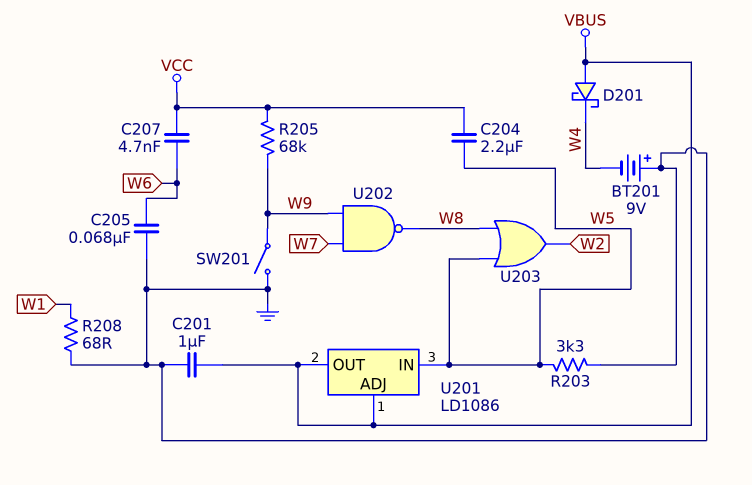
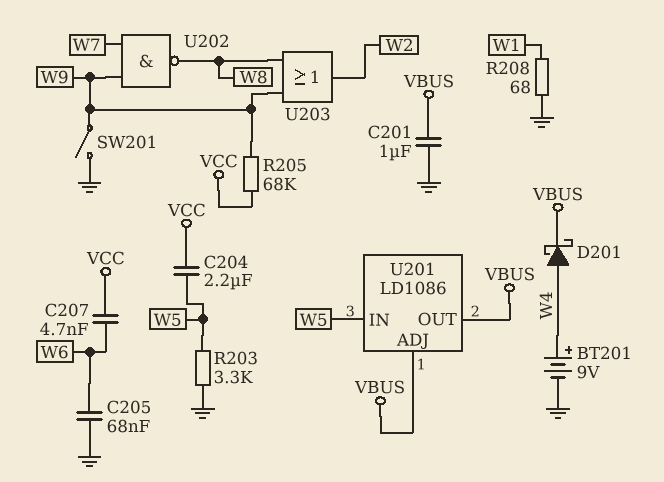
BT201: 9V (plus GND, minus W4) -> 9V (plus W4, minus GND)
D201: schottky (A VBUS, K W4) -> schottky (A W4, K VBUS)
U203: OR (in W5, in W8, out W2) -> OR (in W8, in W9, out W2)

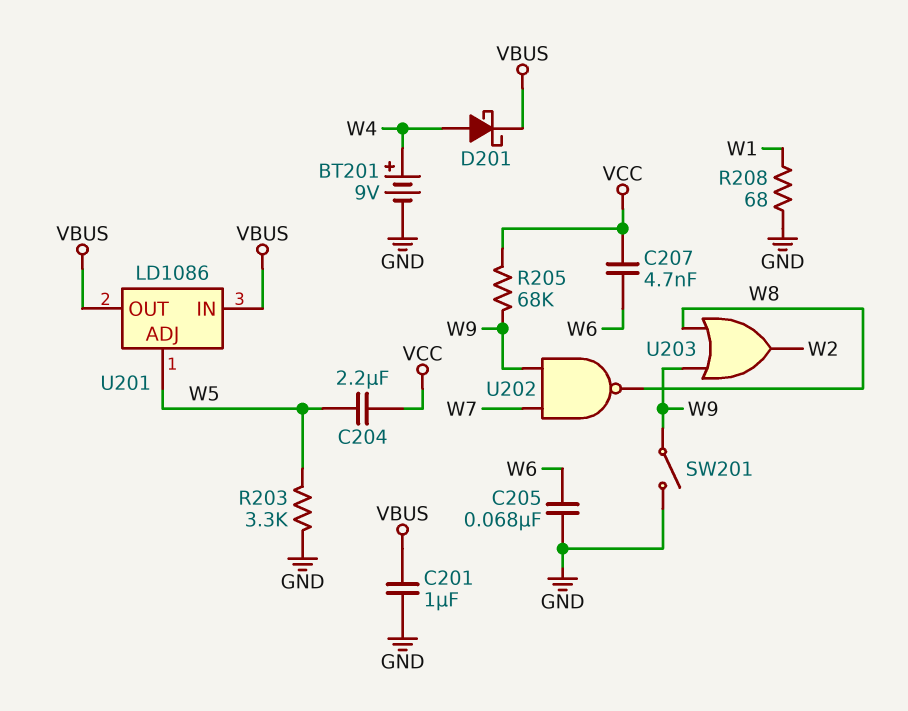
U201 pin ADJ: VBUS -> W5
U201 pin IN: W5 -> VBUS

